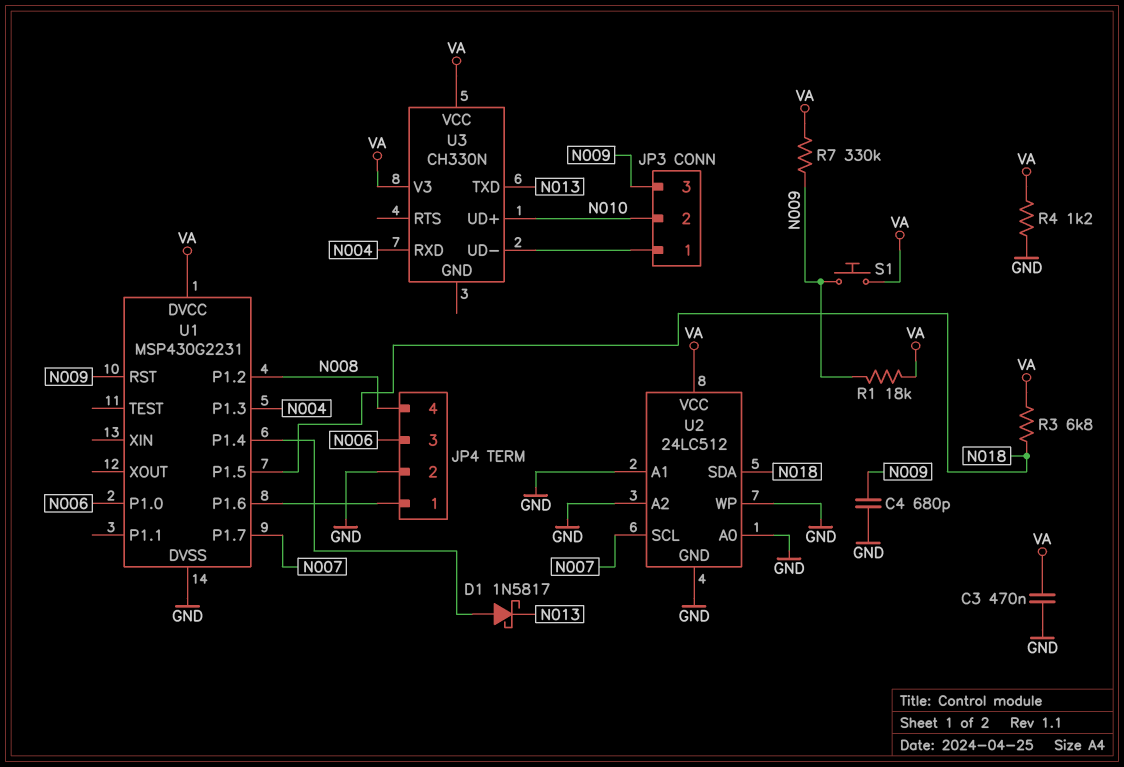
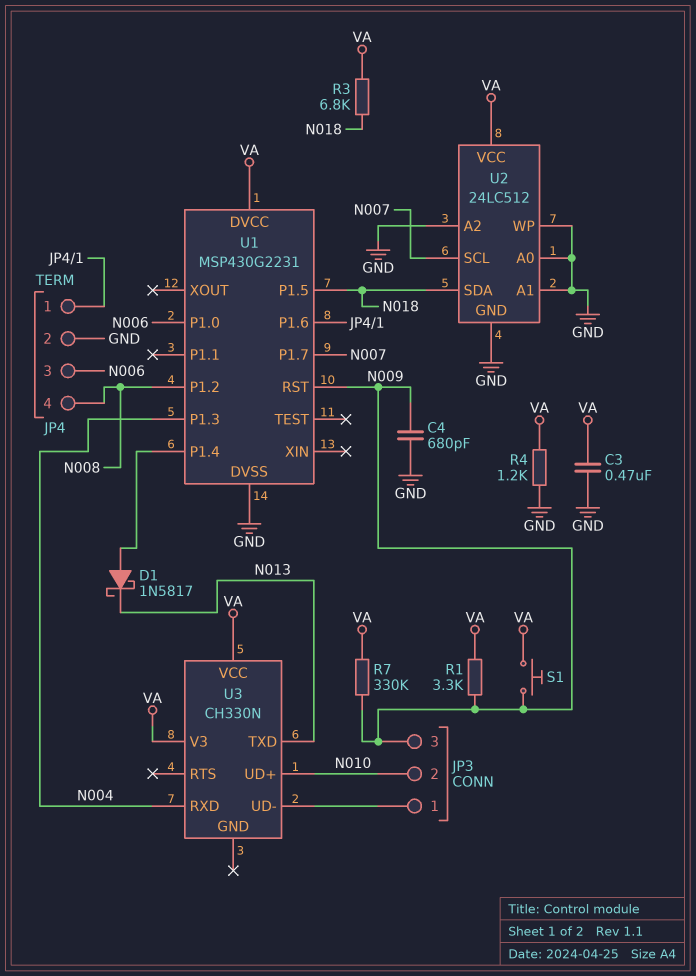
R1: 18k (N009, VA) -> 3.3k (N009, VA)

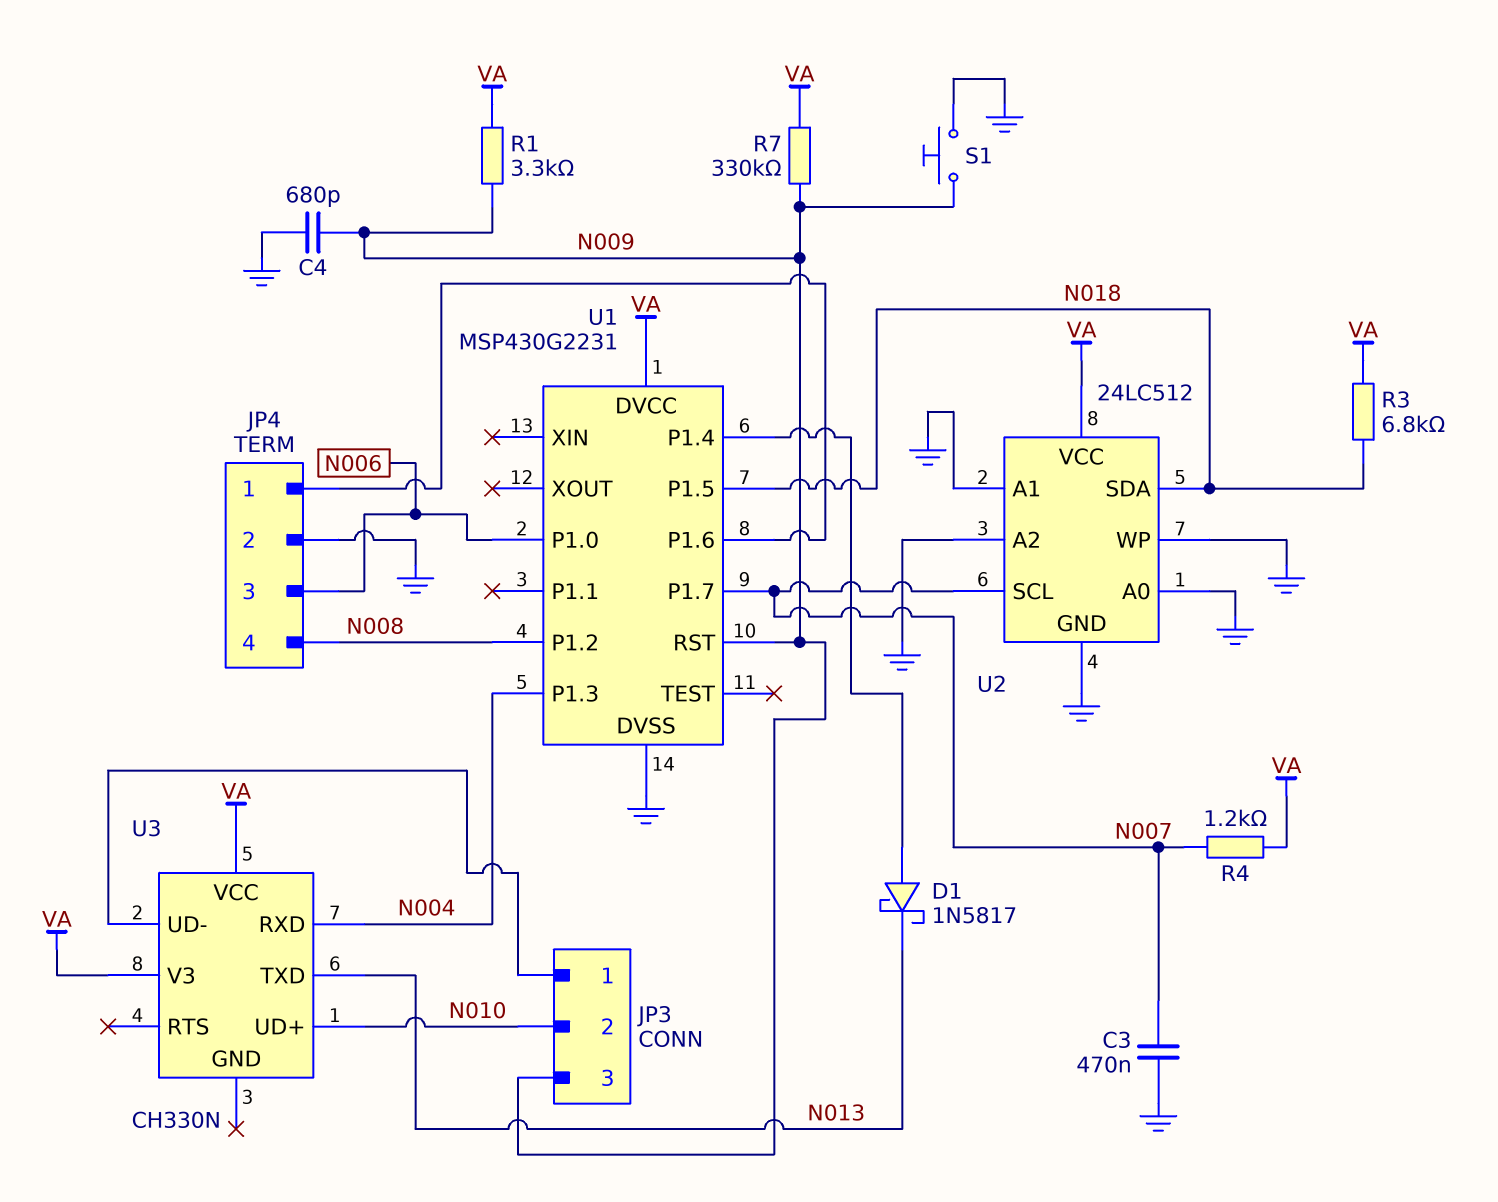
C3: 470nF (GND, VA) -> 470nF (GND, N007)
R4: 1.2k (GND, VA) -> 1.2k (N007, VA)
S1: button (N009, VA) -> button (GND, N009)

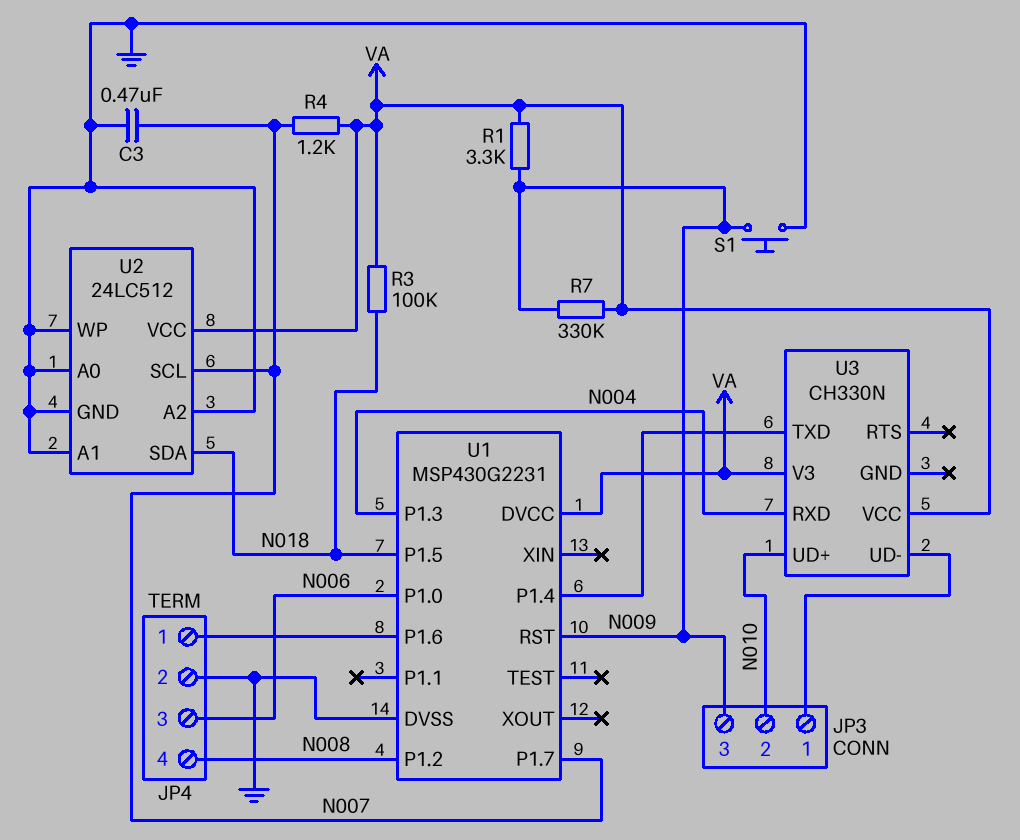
C4: 680pF (GND, N009) -> none
D1: schottky 1N5817 (A U1/P1.4, K N013) -> none
R3: 6.8k (N018, VA) -> 100k (N018, VA)
U3 pin TXD: N013 -> U1/P1.4

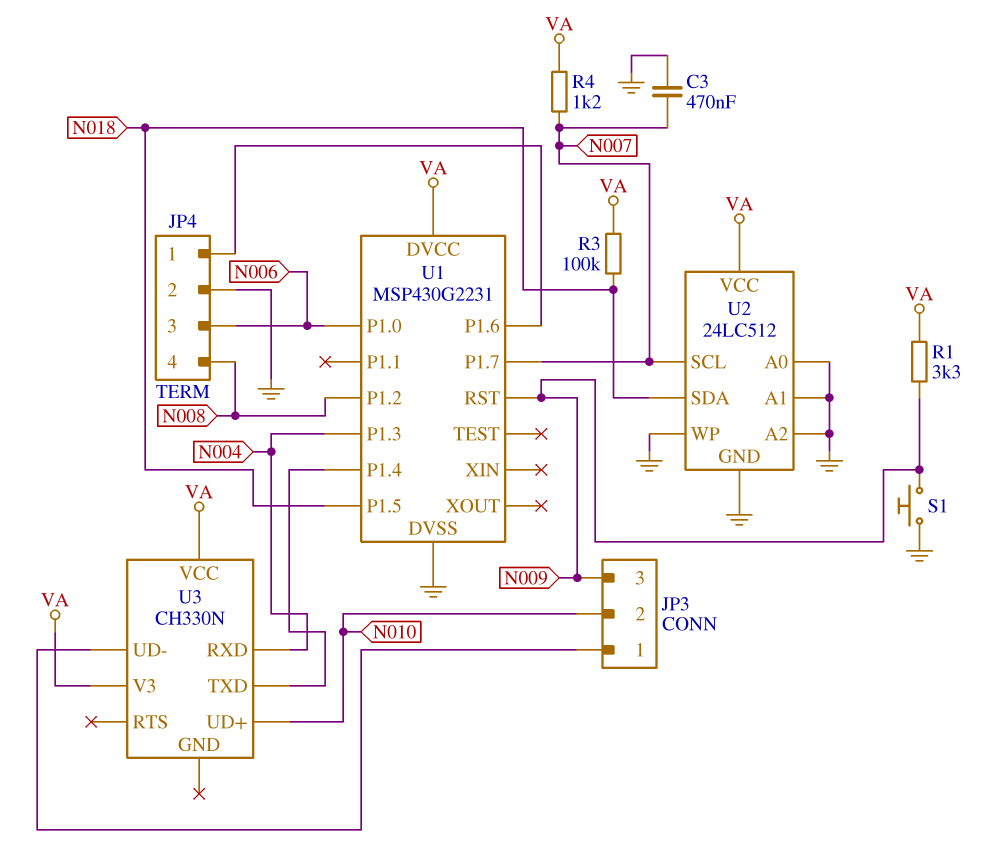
R7: 330k (N009, VA) -> none

